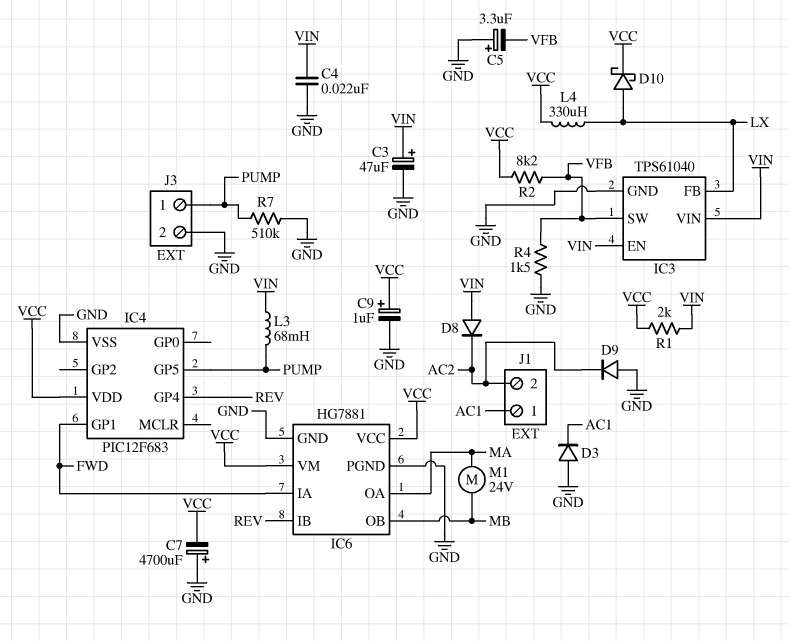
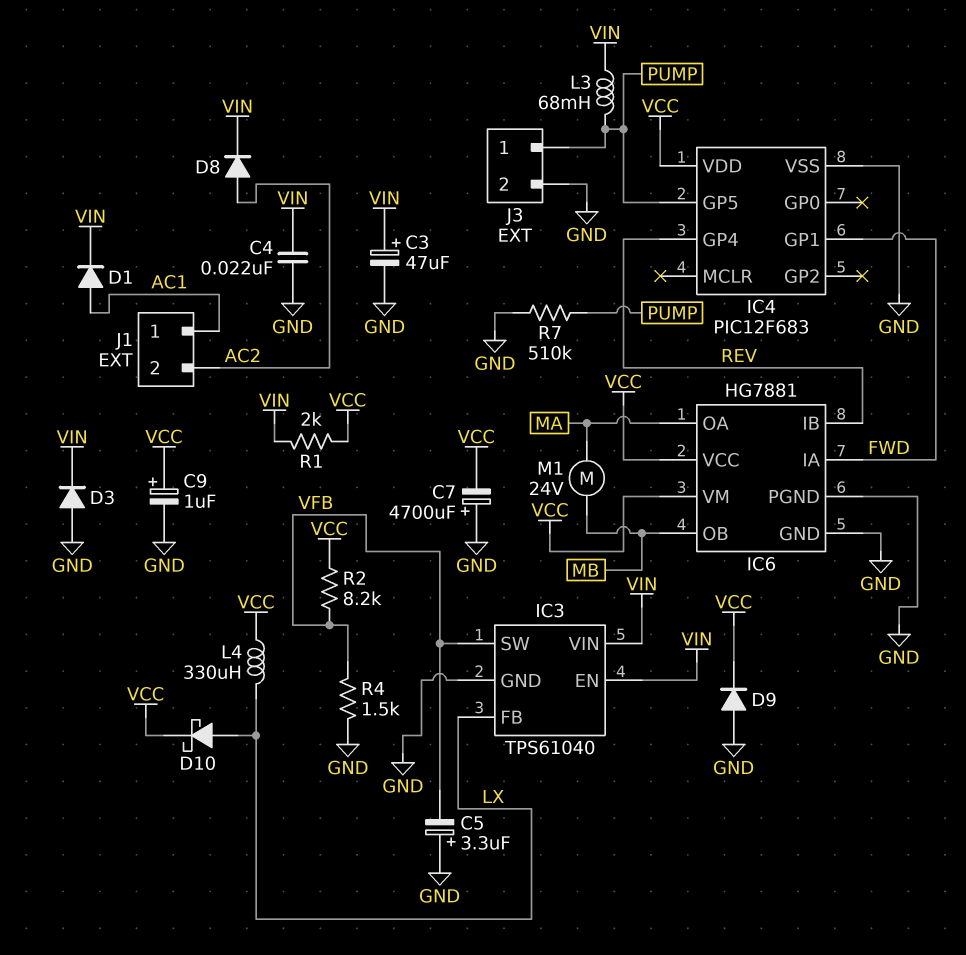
D1: none -> diode (A AC1, K VIN)
D3: diode (A GND, K AC1) -> diode (A GND, K VIN)
D8: diode (A VIN, K AC2) -> diode (A AC2, K VIN)
D9: diode (A GND, K AC2) -> diode (A GND, K VCC)

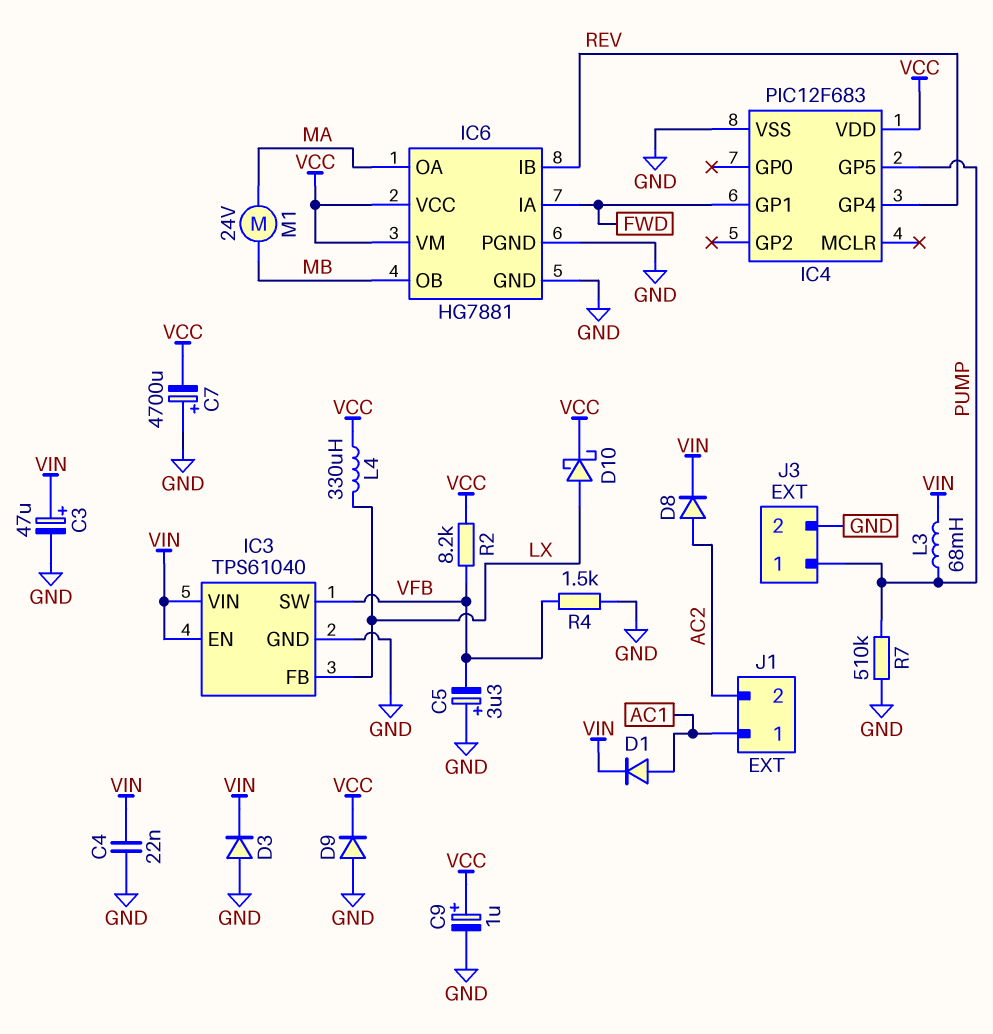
R1: 2k (VCC, VIN) -> none

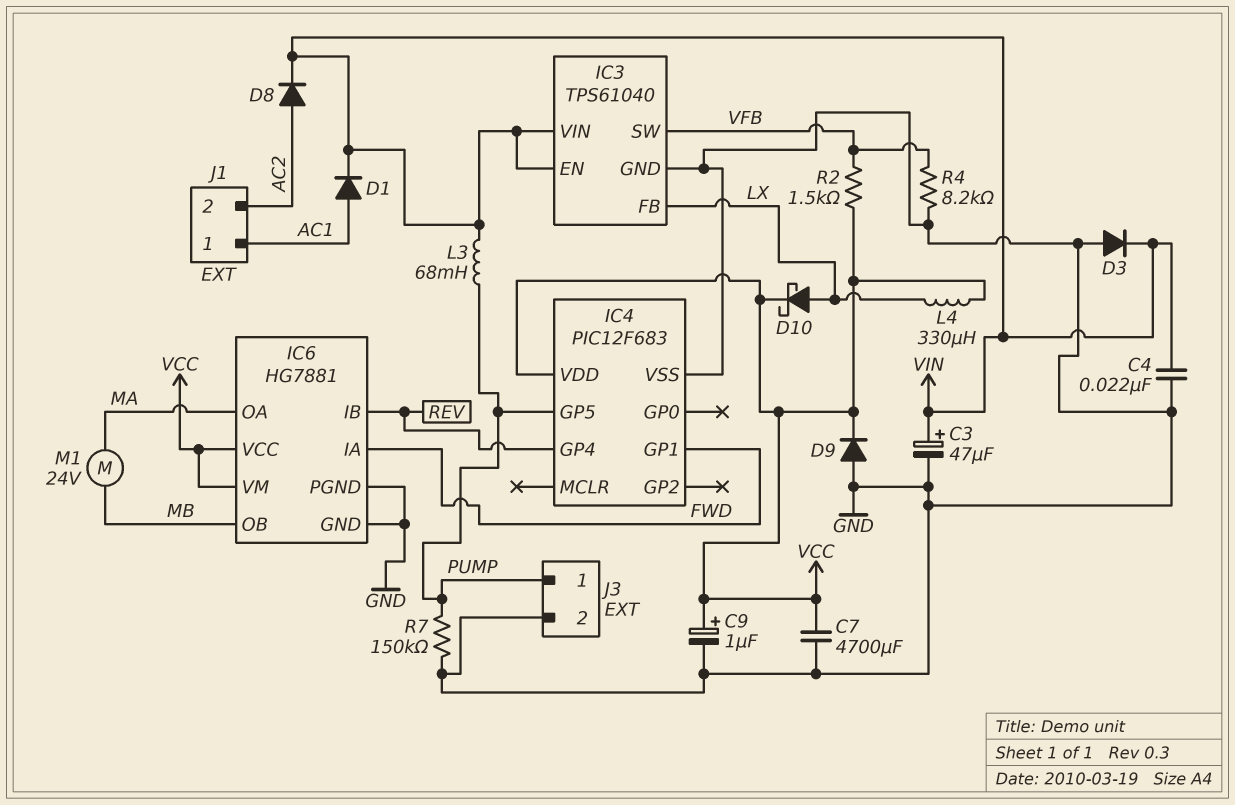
C5: 3.3uF (plus GND, minus VFB) -> none
C7: 4700uF (plus GND, minus VCC) -> 4700uF (GND, VCC)
R2: 8.2k (VCC, VFB) -> 1.5k (VCC, VFB)
R4: 1.5k (GND, VFB) -> 8.2k (GND, VFB)
R7: 510k (GND, PUMP) -> 150k (GND, PUMP)

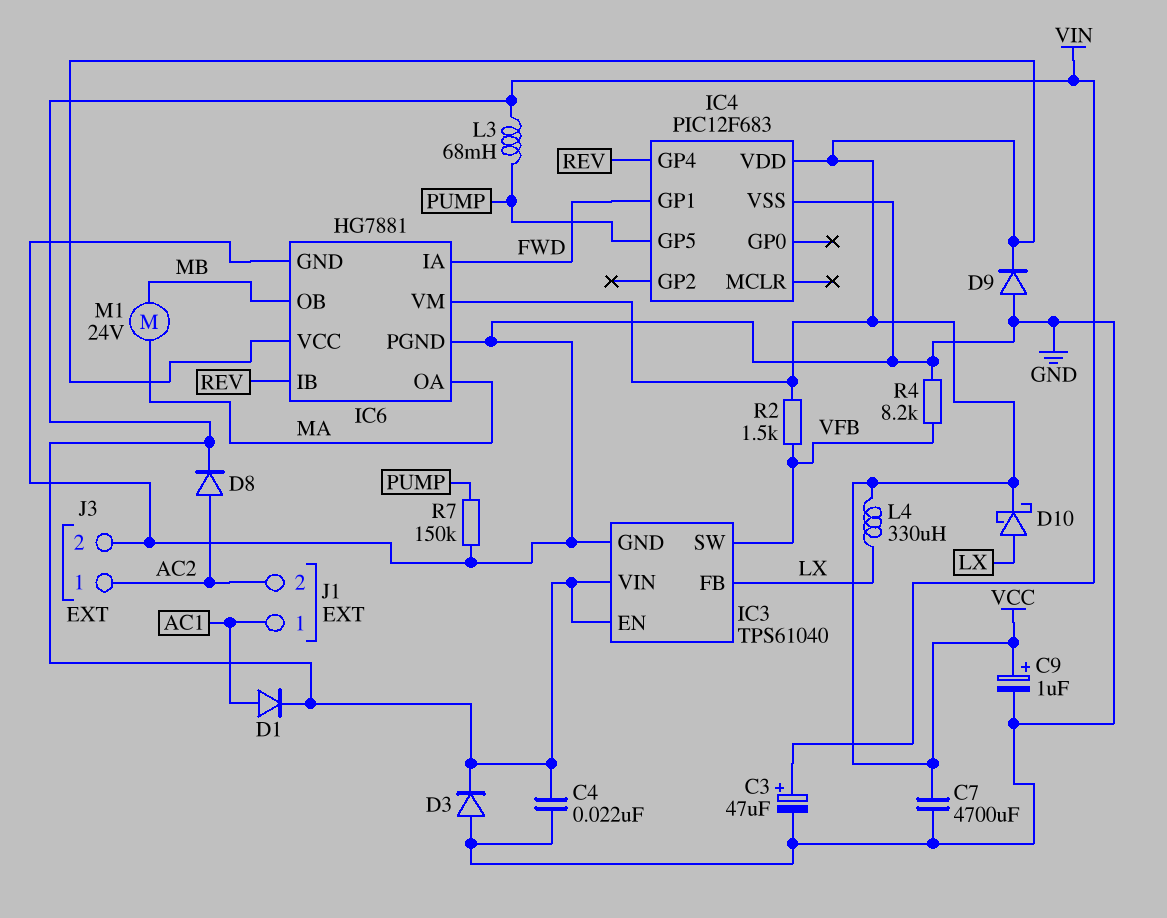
J3 pin 1: PUMP -> AC2

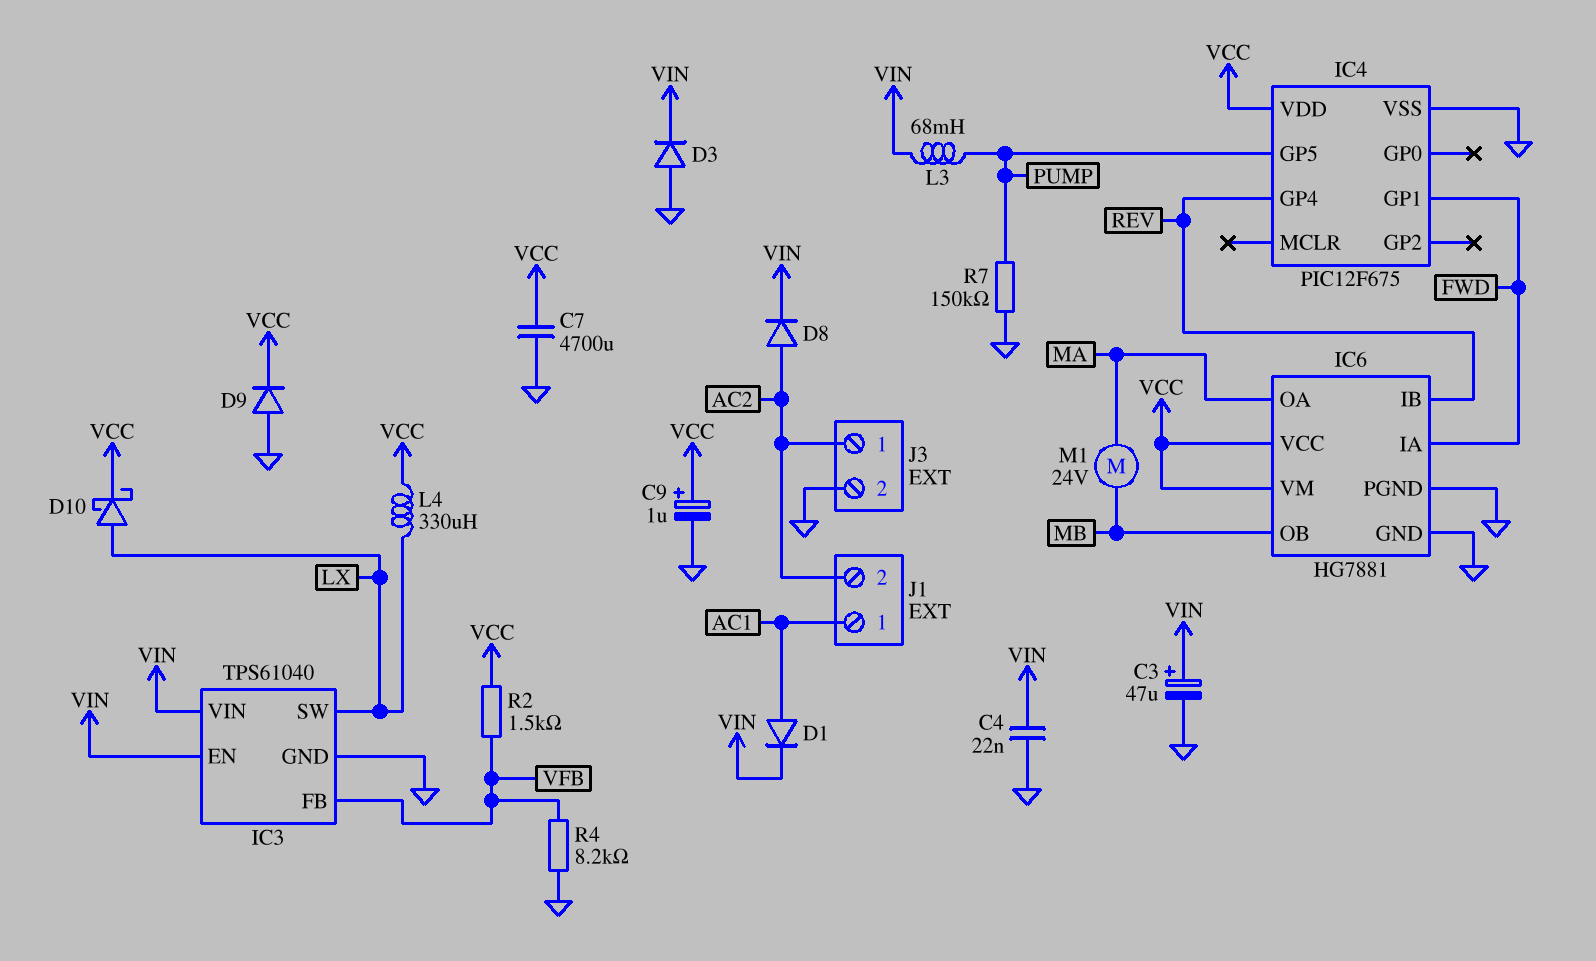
IC3 pin FB: LX -> VFB
IC3 pin SW: VFB -> LX
IC4: PIC12F683 -> PIC12F675

